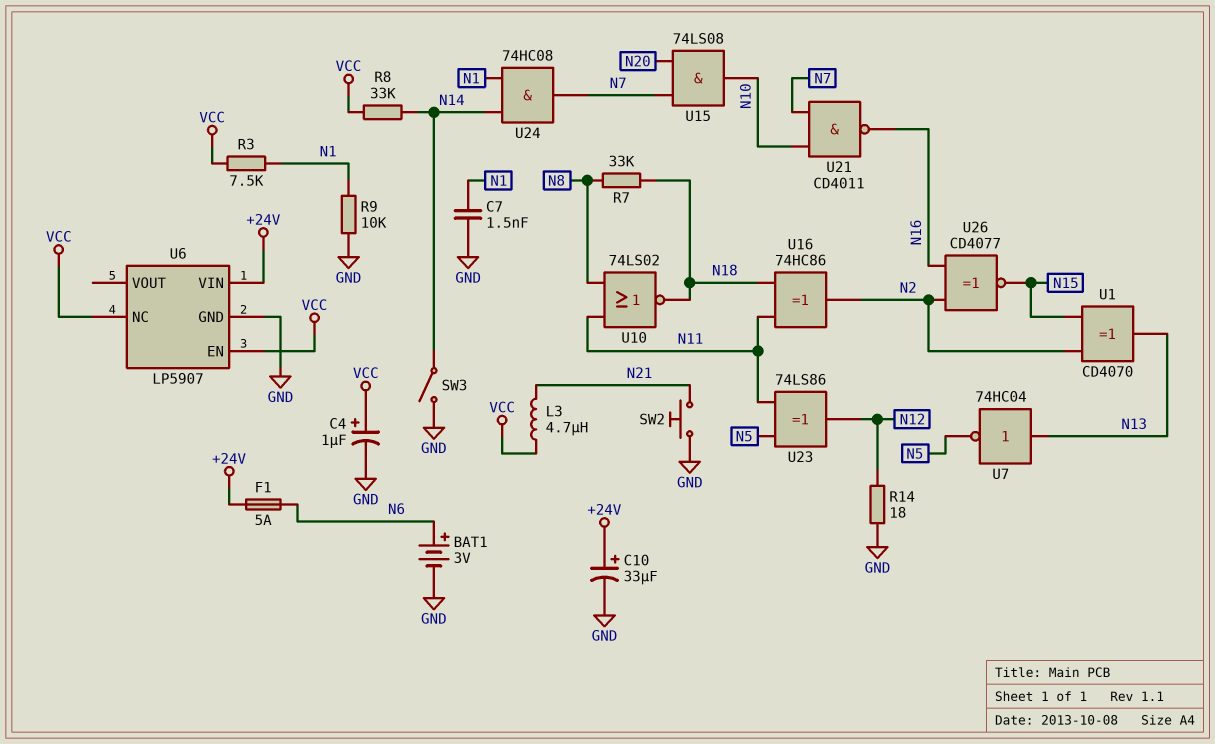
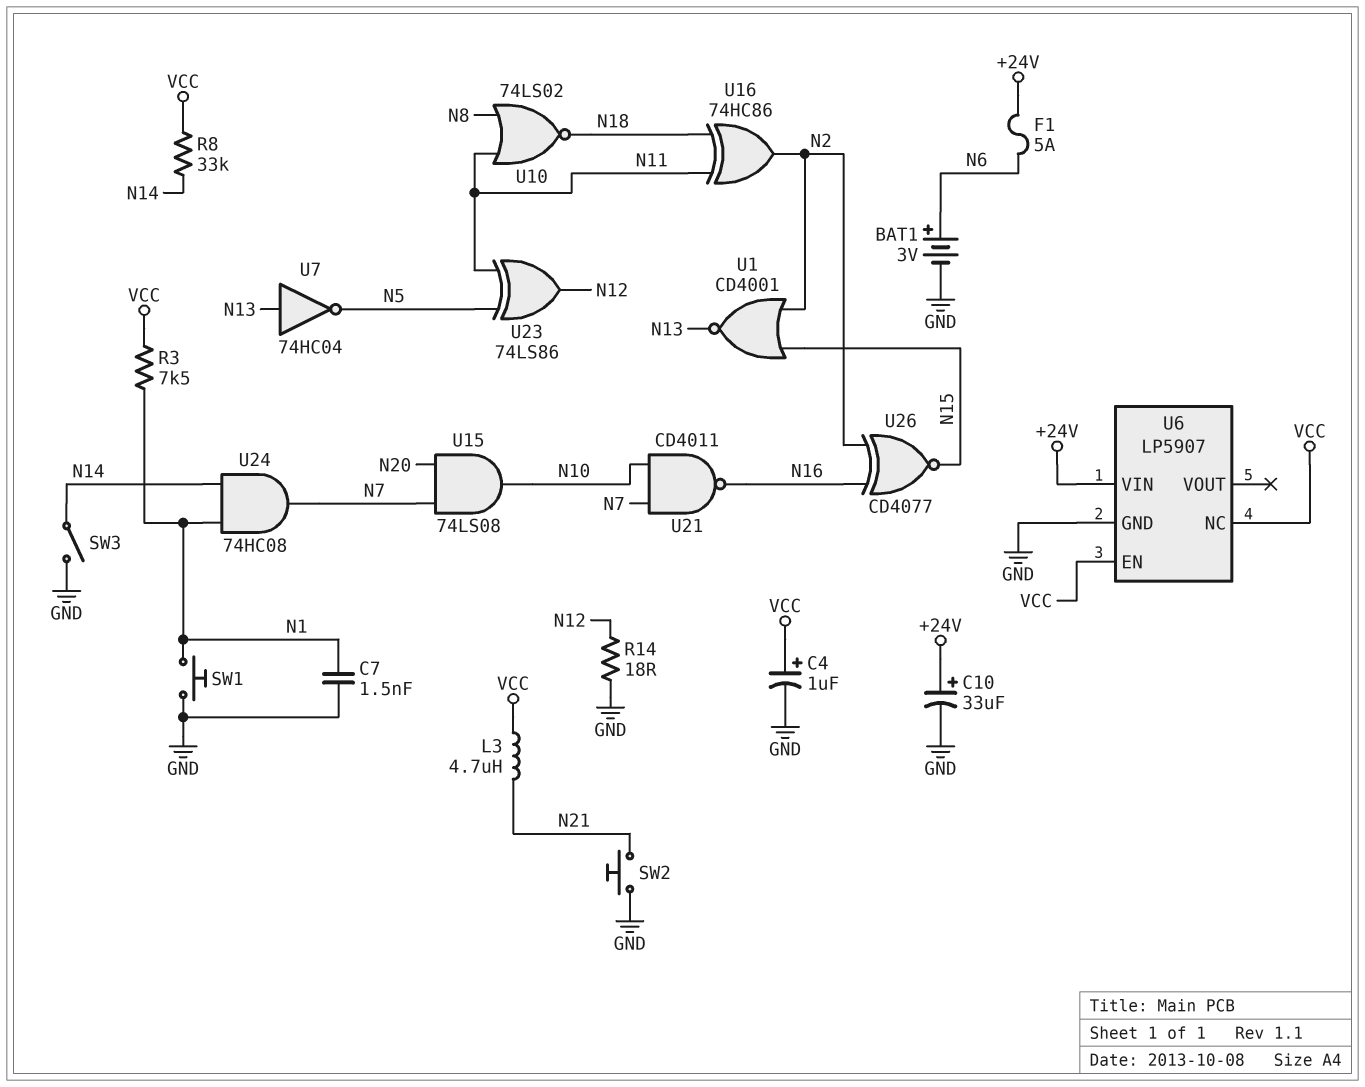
R7: 33k (N8, N18) -> none
R9: 10k (GND, N1) -> none
SW1: none -> button (GND, N1)
U1: XOR CD4070 (in N2, in N15, out N13) -> NOR CD4001 (in N2, in N15, out N13)

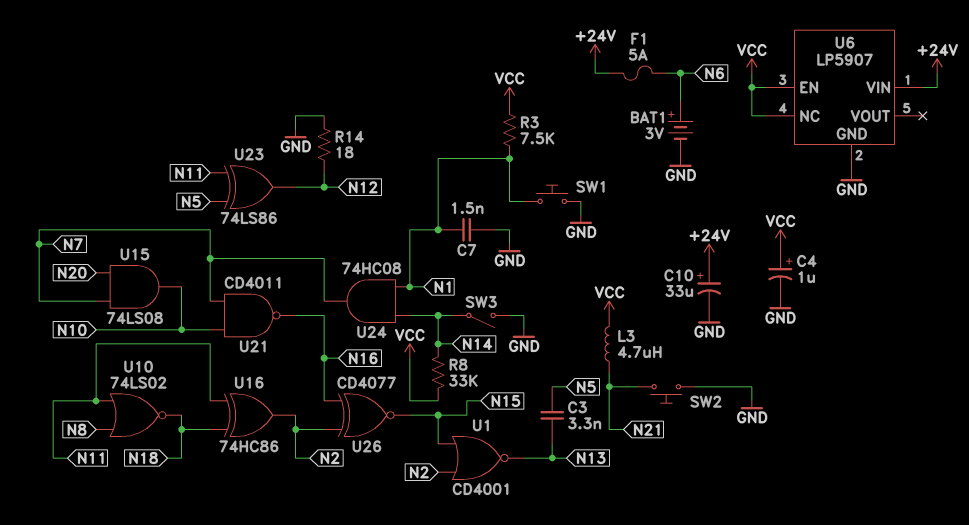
C3: none -> 3.3nF (N5, N13)
U7: NOT 74HC04 (in N13, out N5) -> none

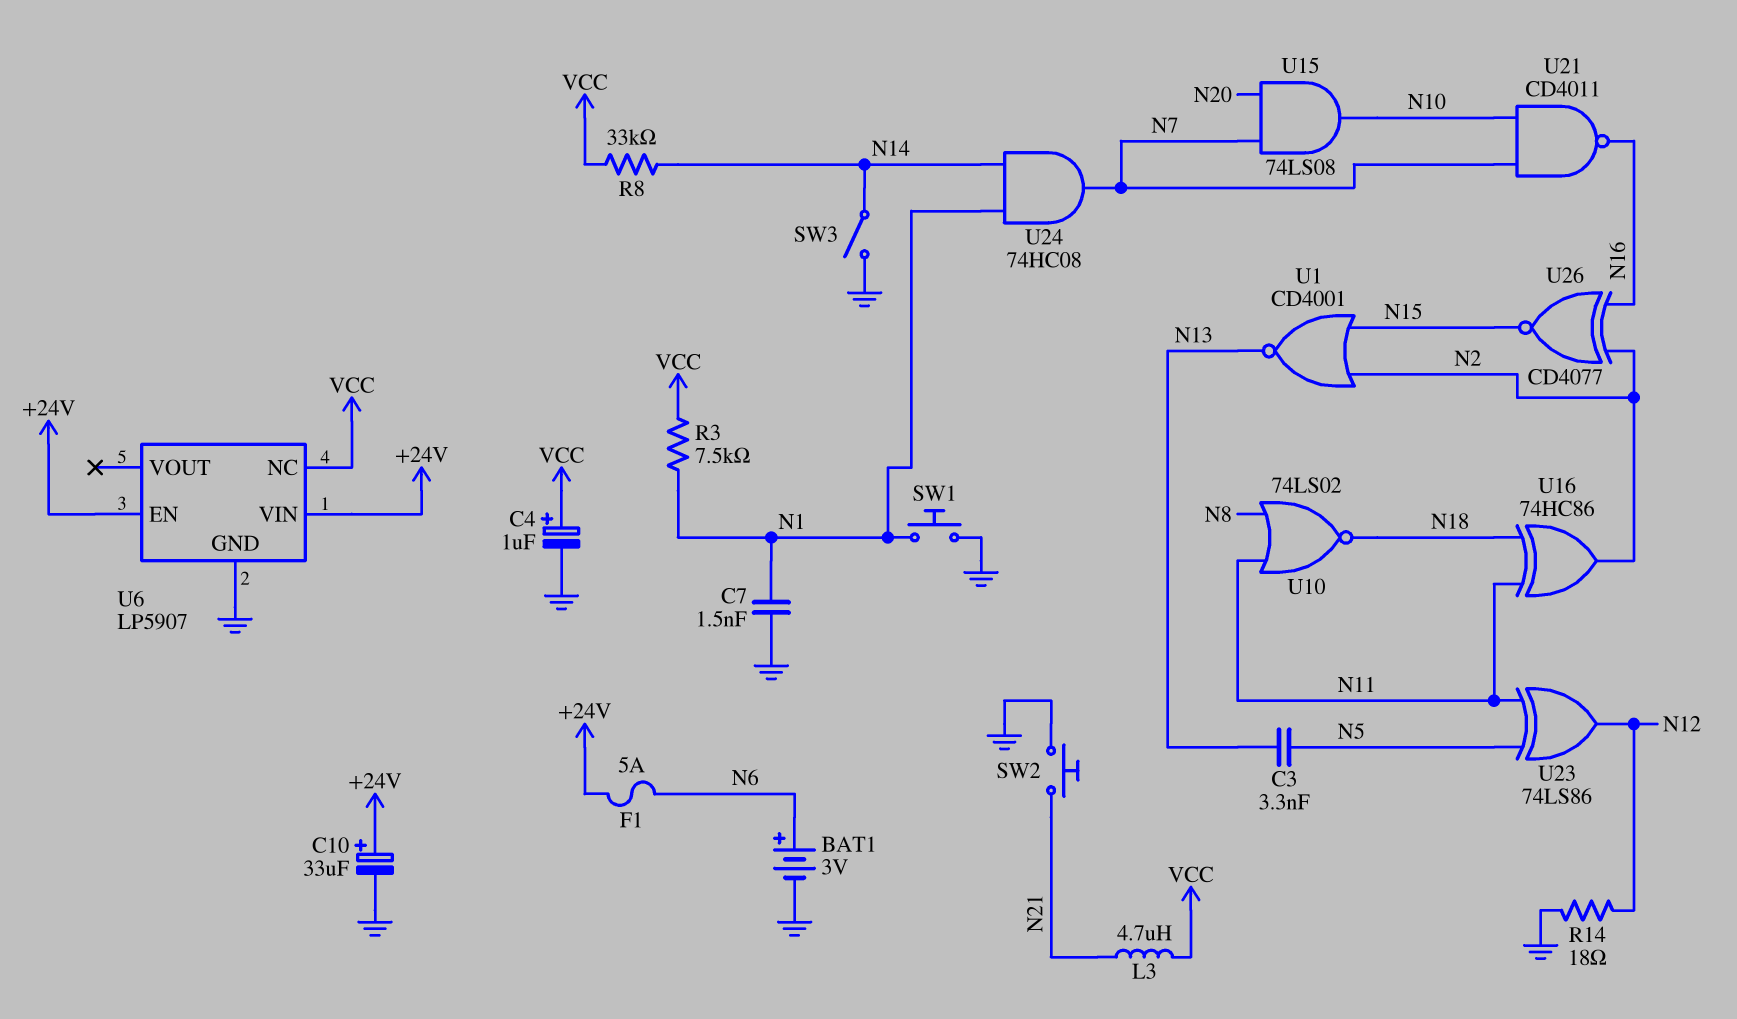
U6 pin EN: VCC -> +24V

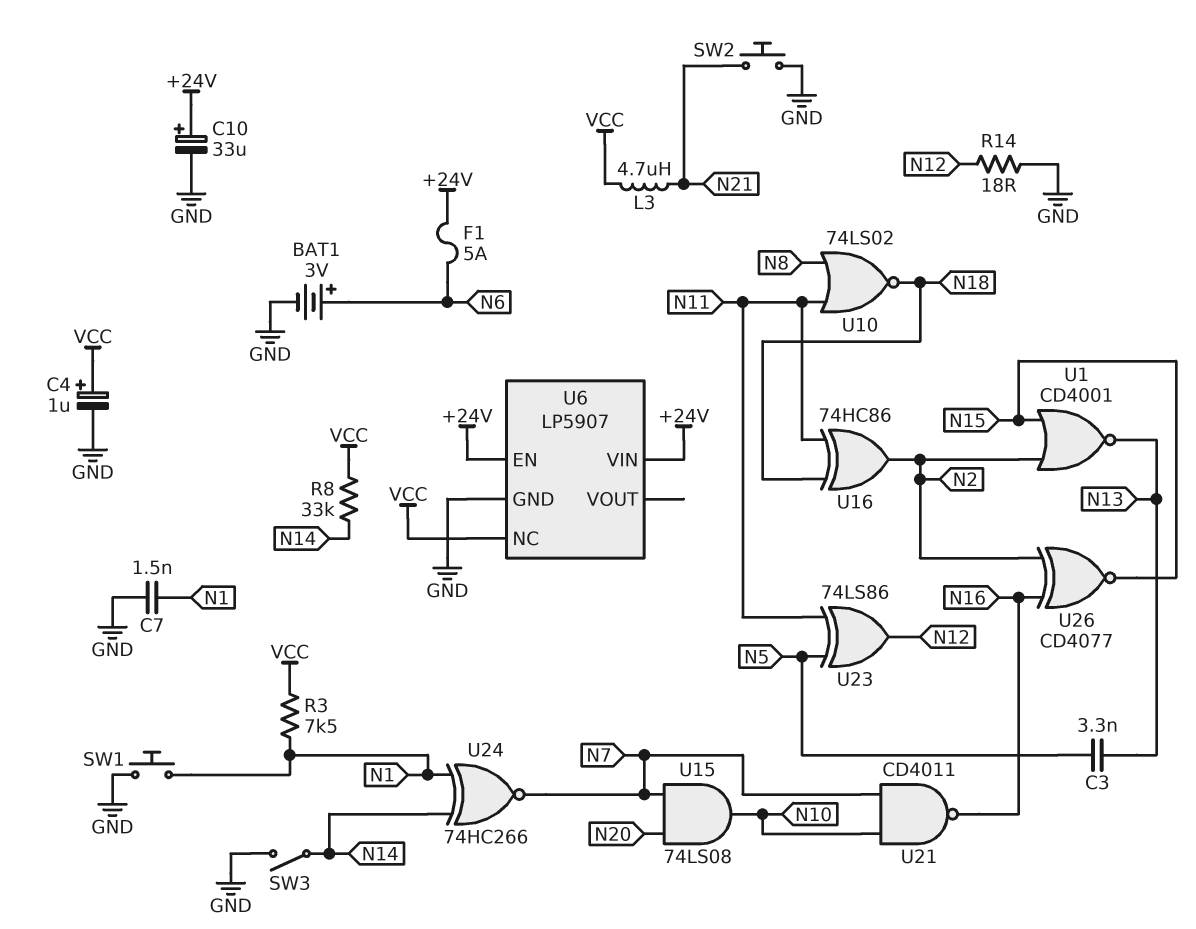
U24: AND 74HC08 (in N1, in N14, out N7) -> XNOR 74HC266 (in N1, in N14, out N7)

